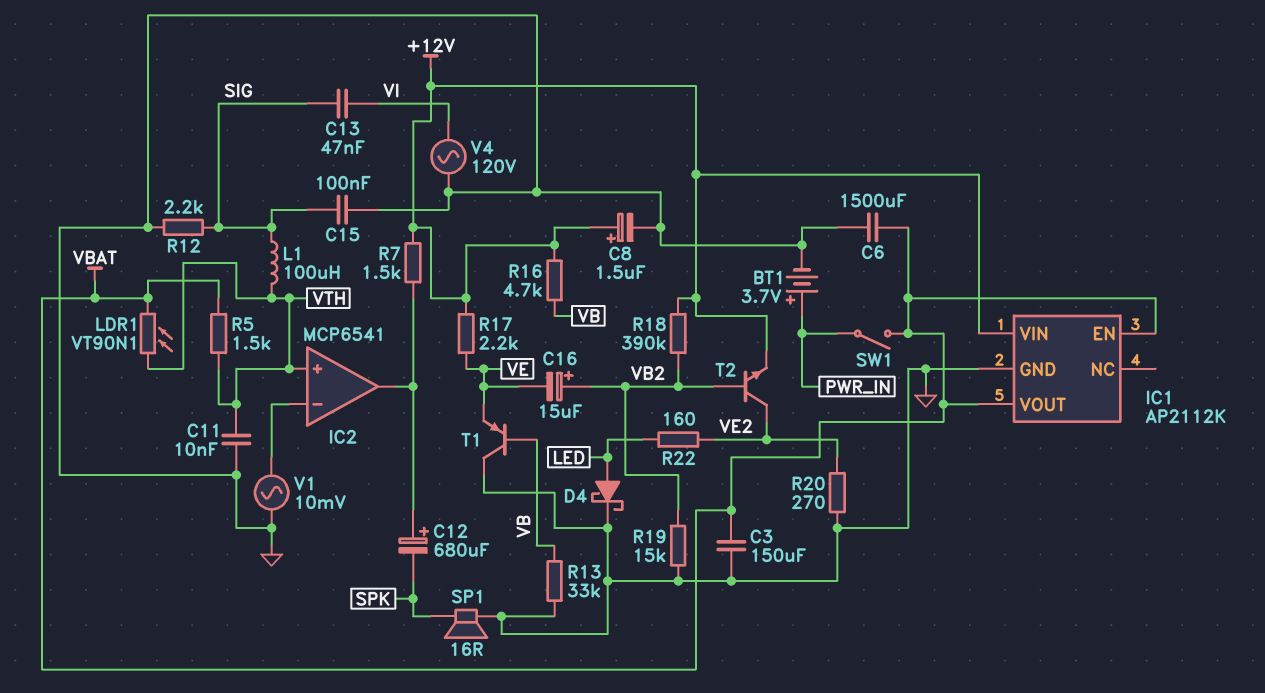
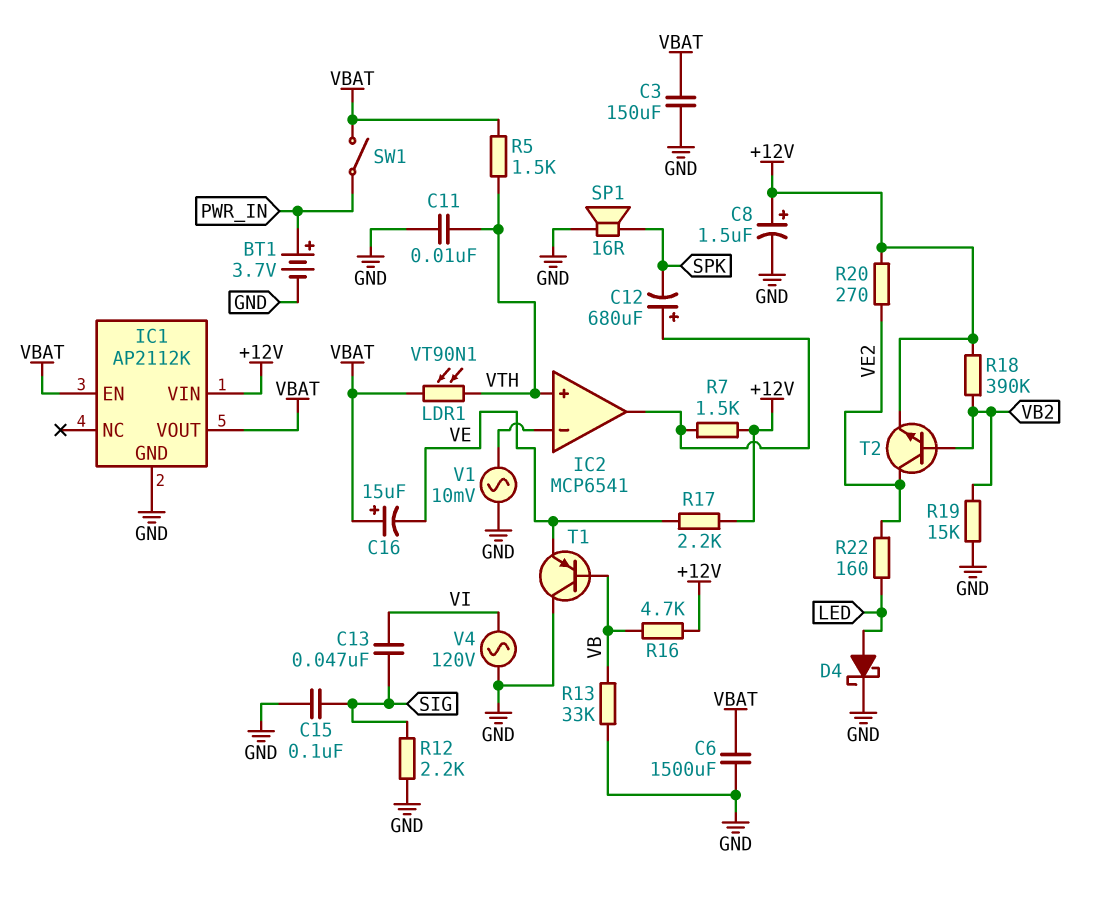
C16: 15uF (plus VB2, minus VE) -> 15uF (plus VBAT, minus VE)
L1: 100uH (SIG, VTH) -> none
R20: 270 (GND, VE2) -> 270 (+12V, VE2)

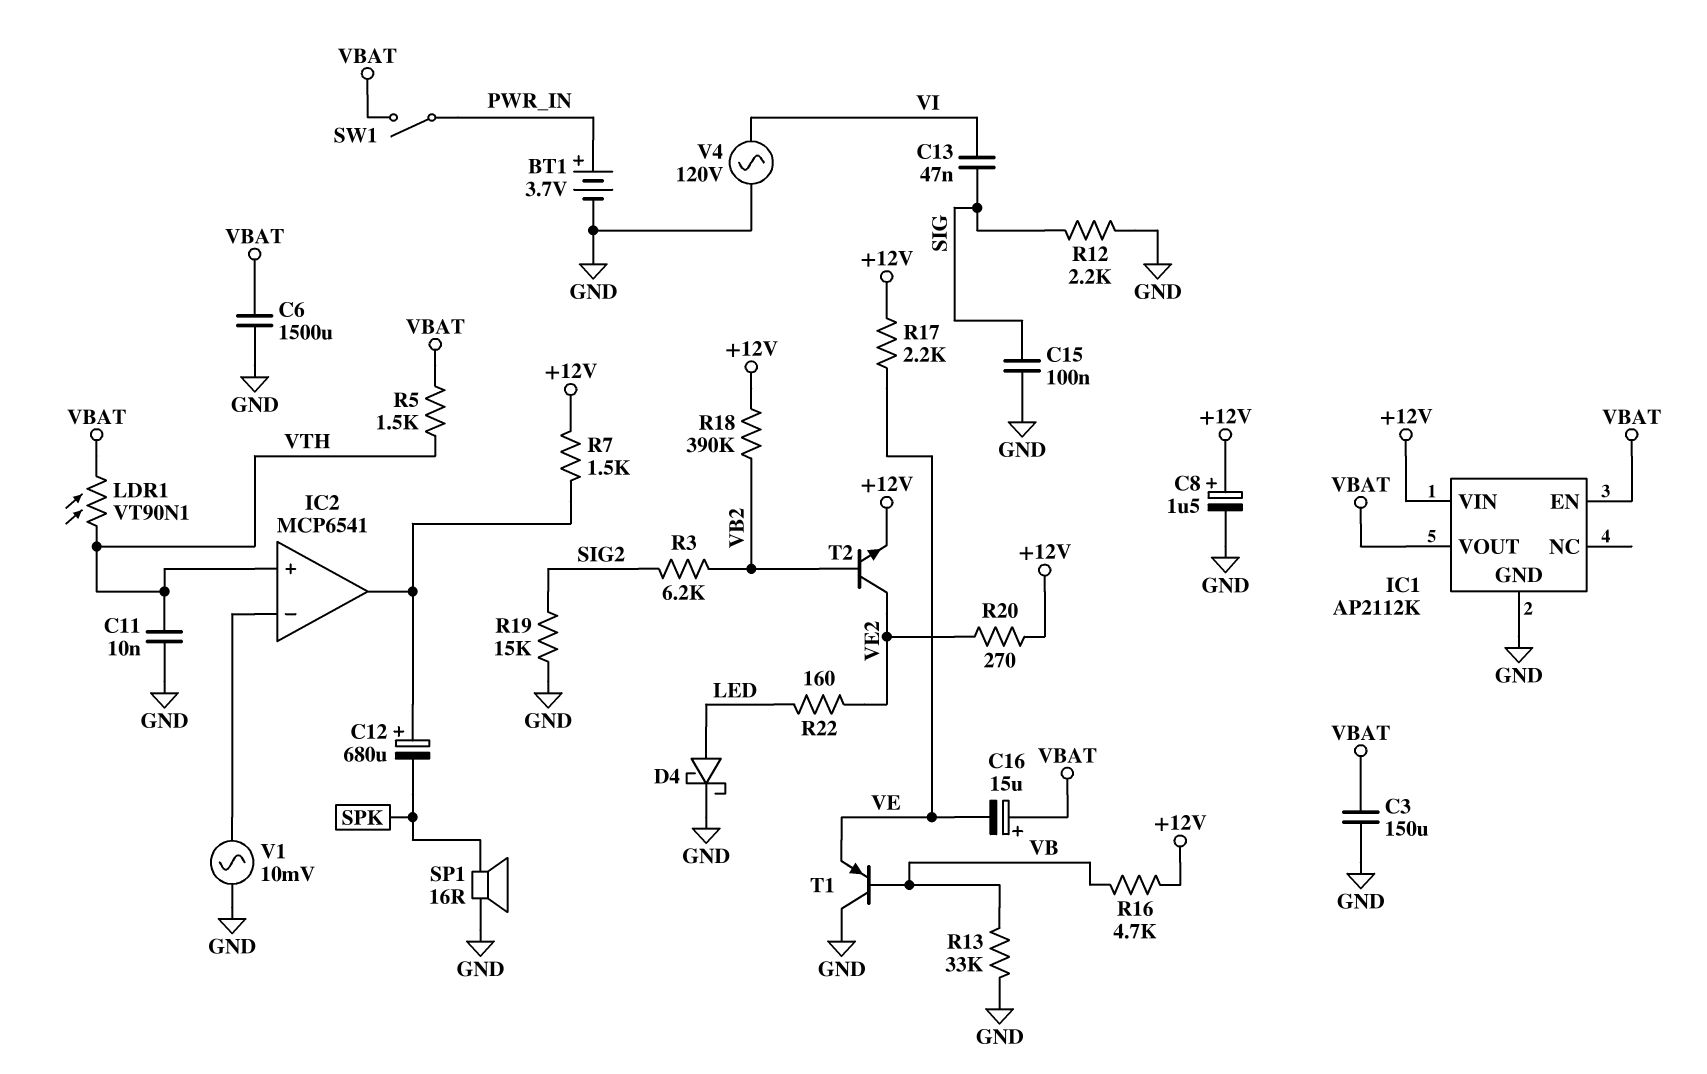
R3: none -> 6.2k (SIG2, VB2)
R19: 15k (GND, VB2) -> 15k (GND, SIG2)

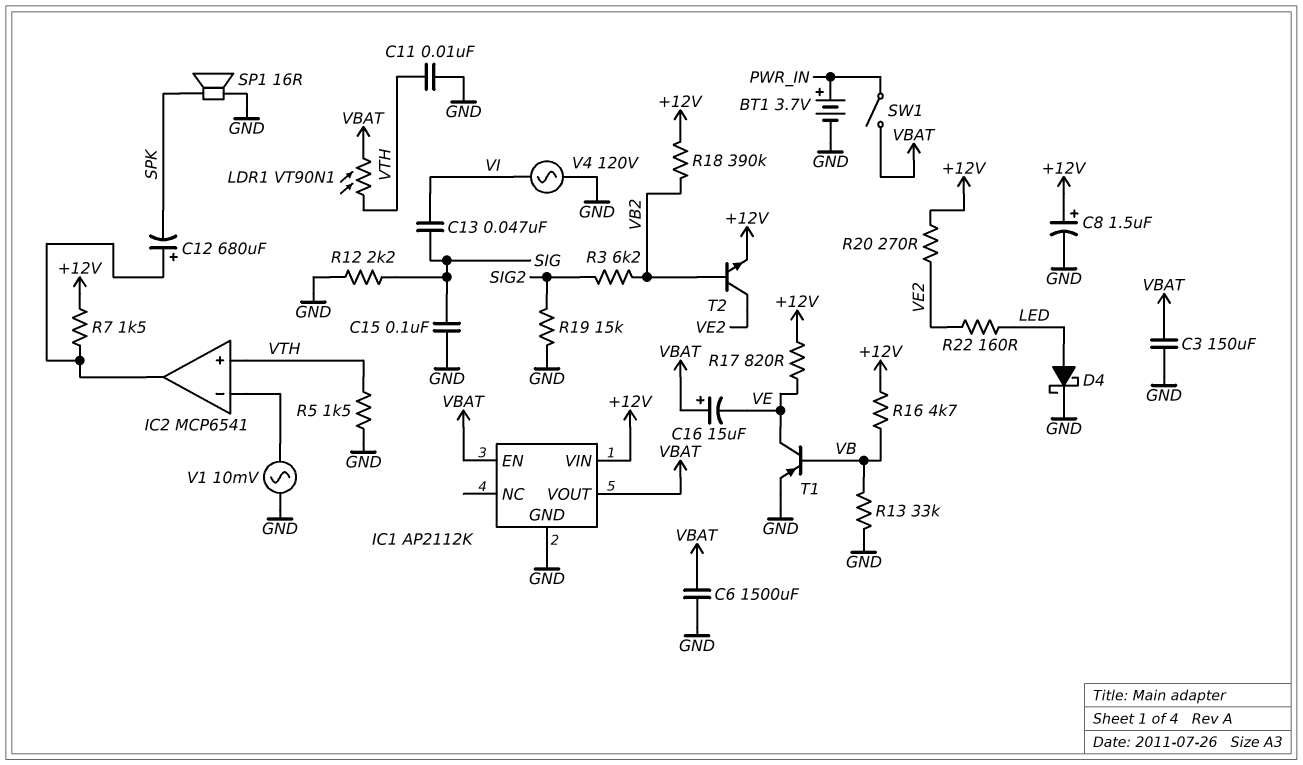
R5: 1.5k (VBAT, VTH) -> 1.5k (GND, VTH)
R17: 2.2k (+12V, VE) -> 820 (+12V, VE)
T1: PNP (B VB, C GND, E VE) -> PNP (B VB, C VE, E GND)

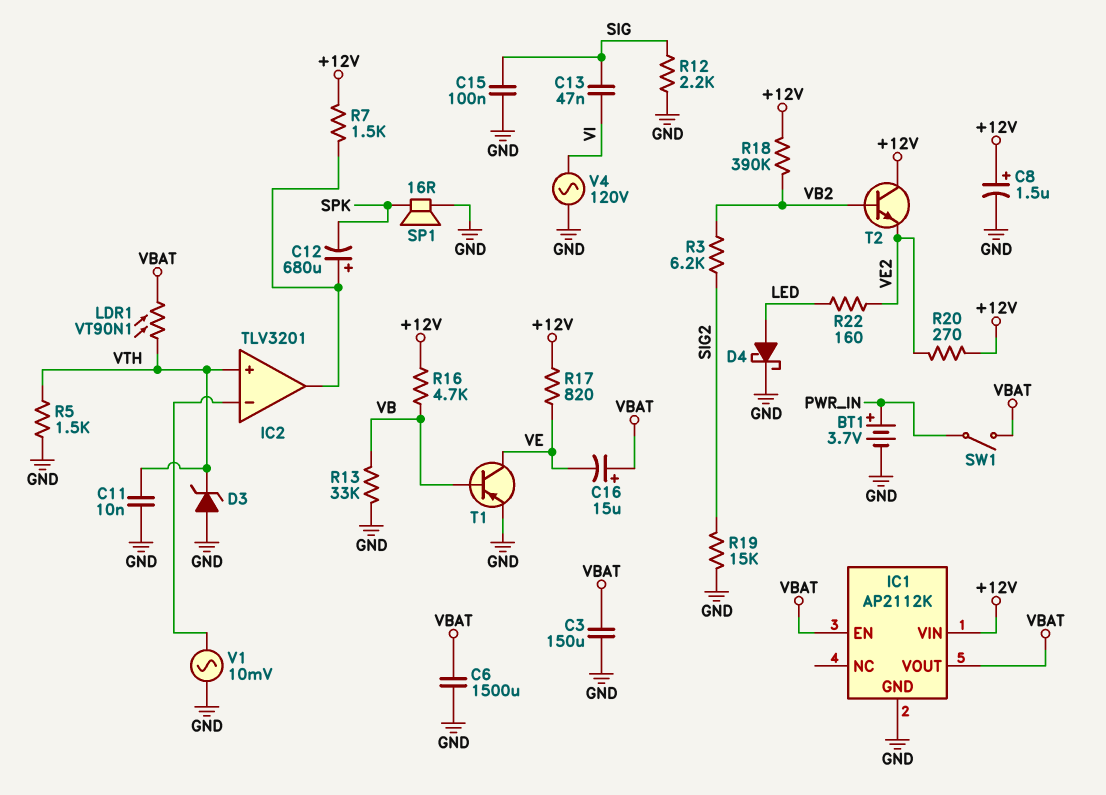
D3: none -> zener (A GND, K VTH)
IC2: MCP6541 -> TLV3201
T2: NPN (B VB2, C VE2, E +12V) -> NPN (B VB2, C +12V, E VE2)

